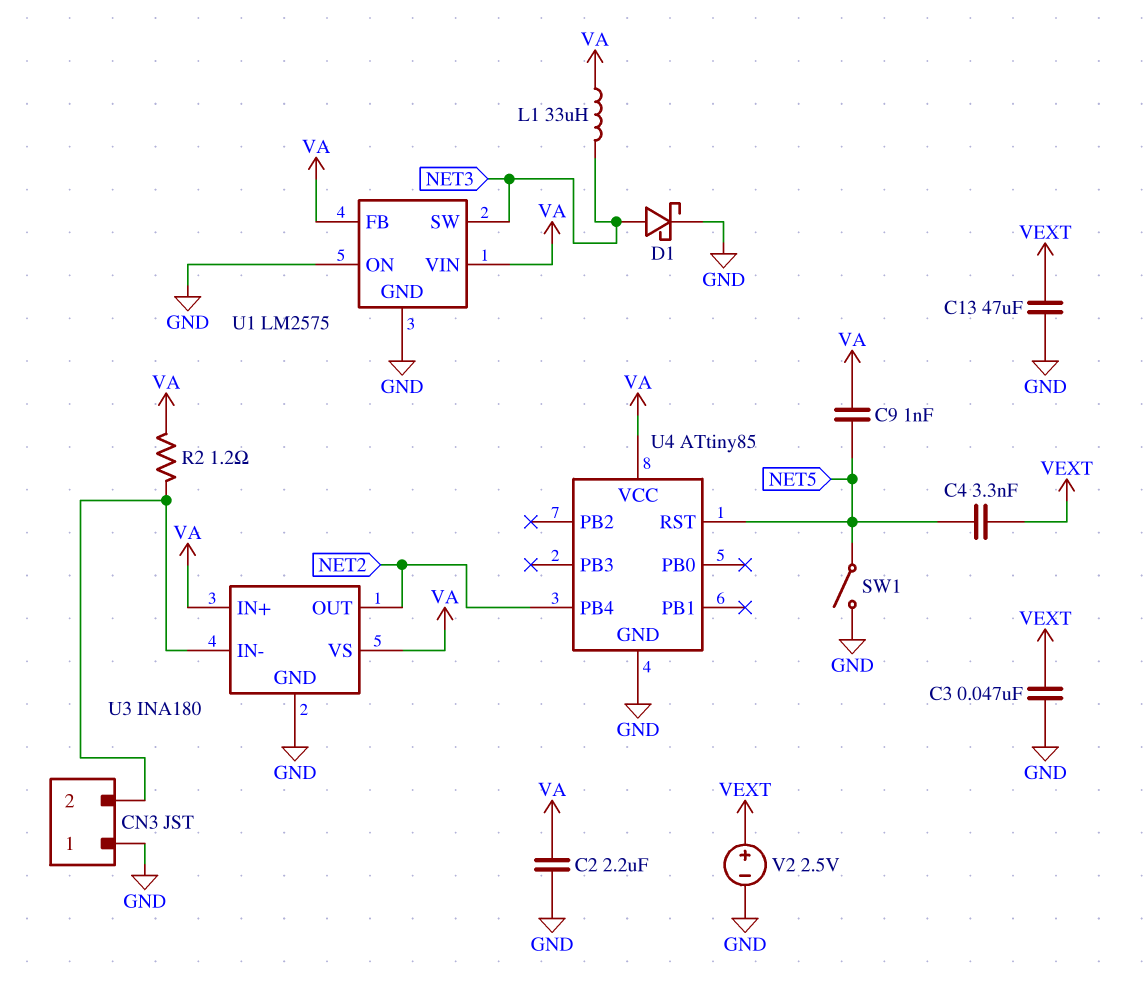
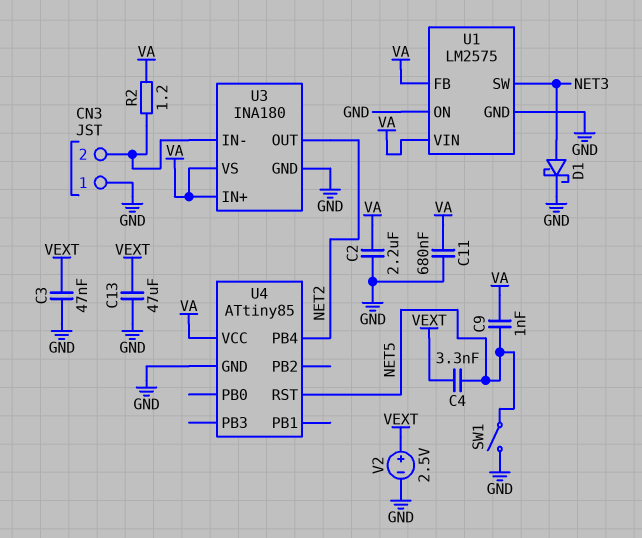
C11: none -> 680nF (GND, VA)
L1: 33uH (NET3, VA) -> none

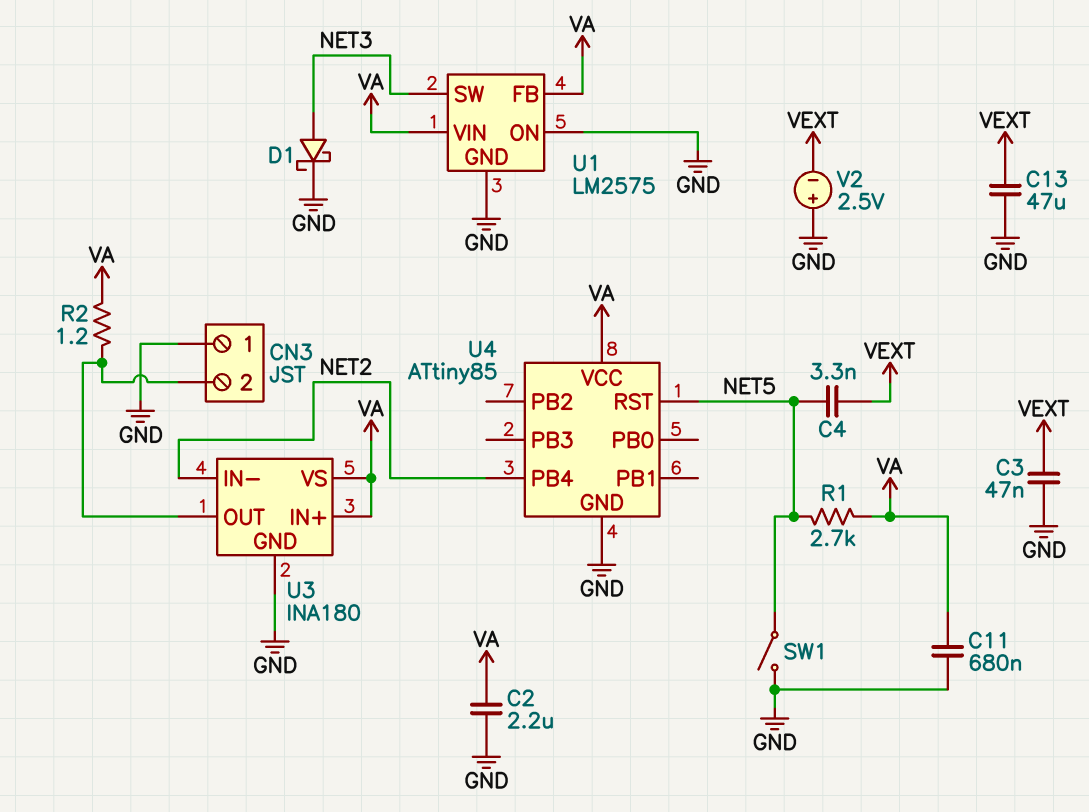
C9: 1nF (NET5, VA) -> none
R1: none -> 2.7k (NET5, VA)
U3 pin IN-: CN3/2 -> NET2
U3 pin OUT: NET2 -> CN3/2
V2: 2.5V (plus VEXT, minus GND) -> 2.5V (plus GND, minus VEXT)

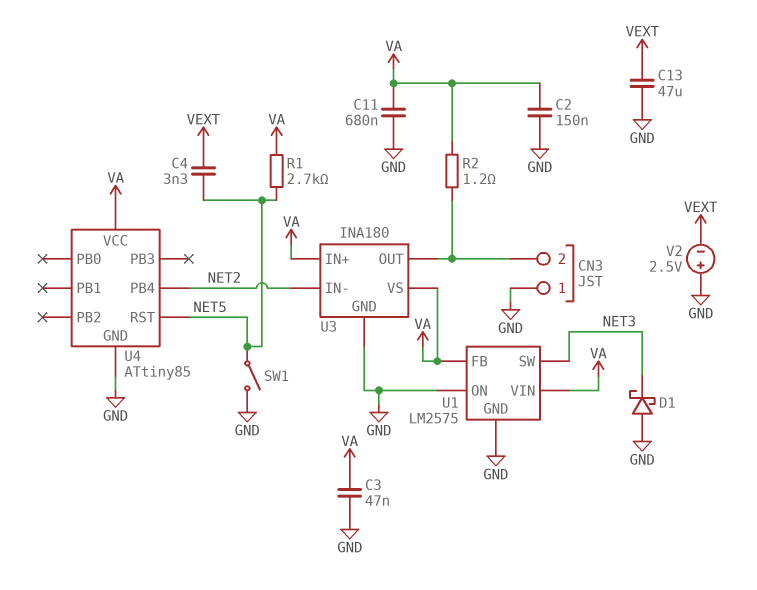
C2: 2.2uF (GND, VA) -> 150nF (GND, VA)
C3: 47nF (GND, VEXT) -> 47nF (GND, VA)
D1: schottky (A NET3, K GND) -> schottky (A GND, K NET3)

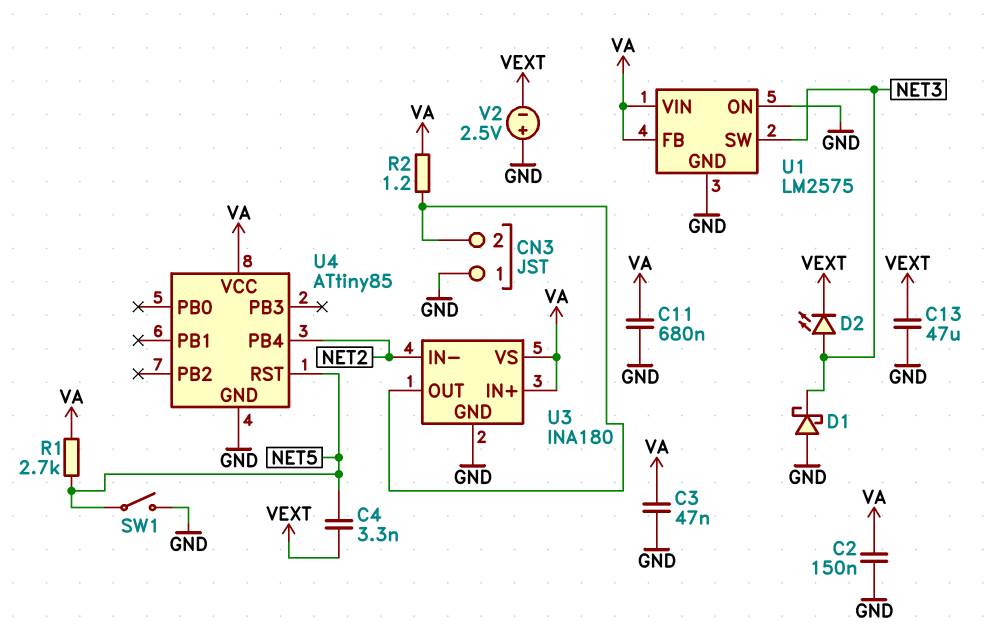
D2: none -> LED (A NET3, K VEXT)

